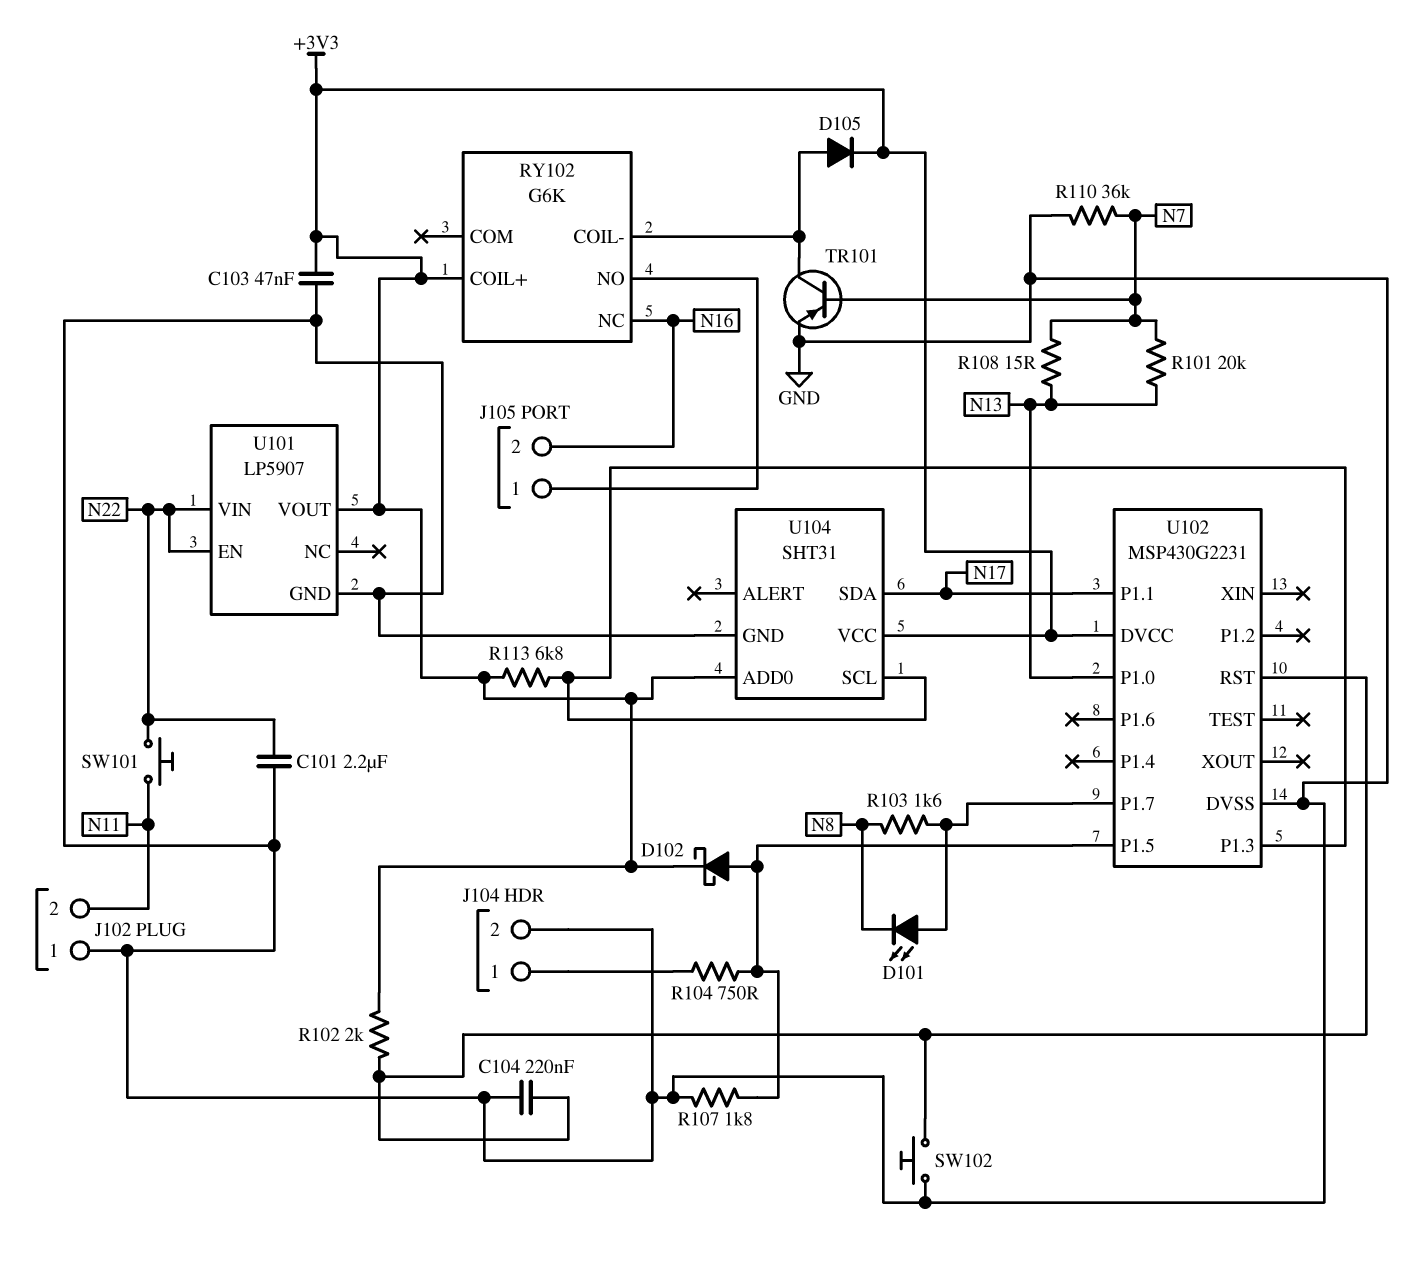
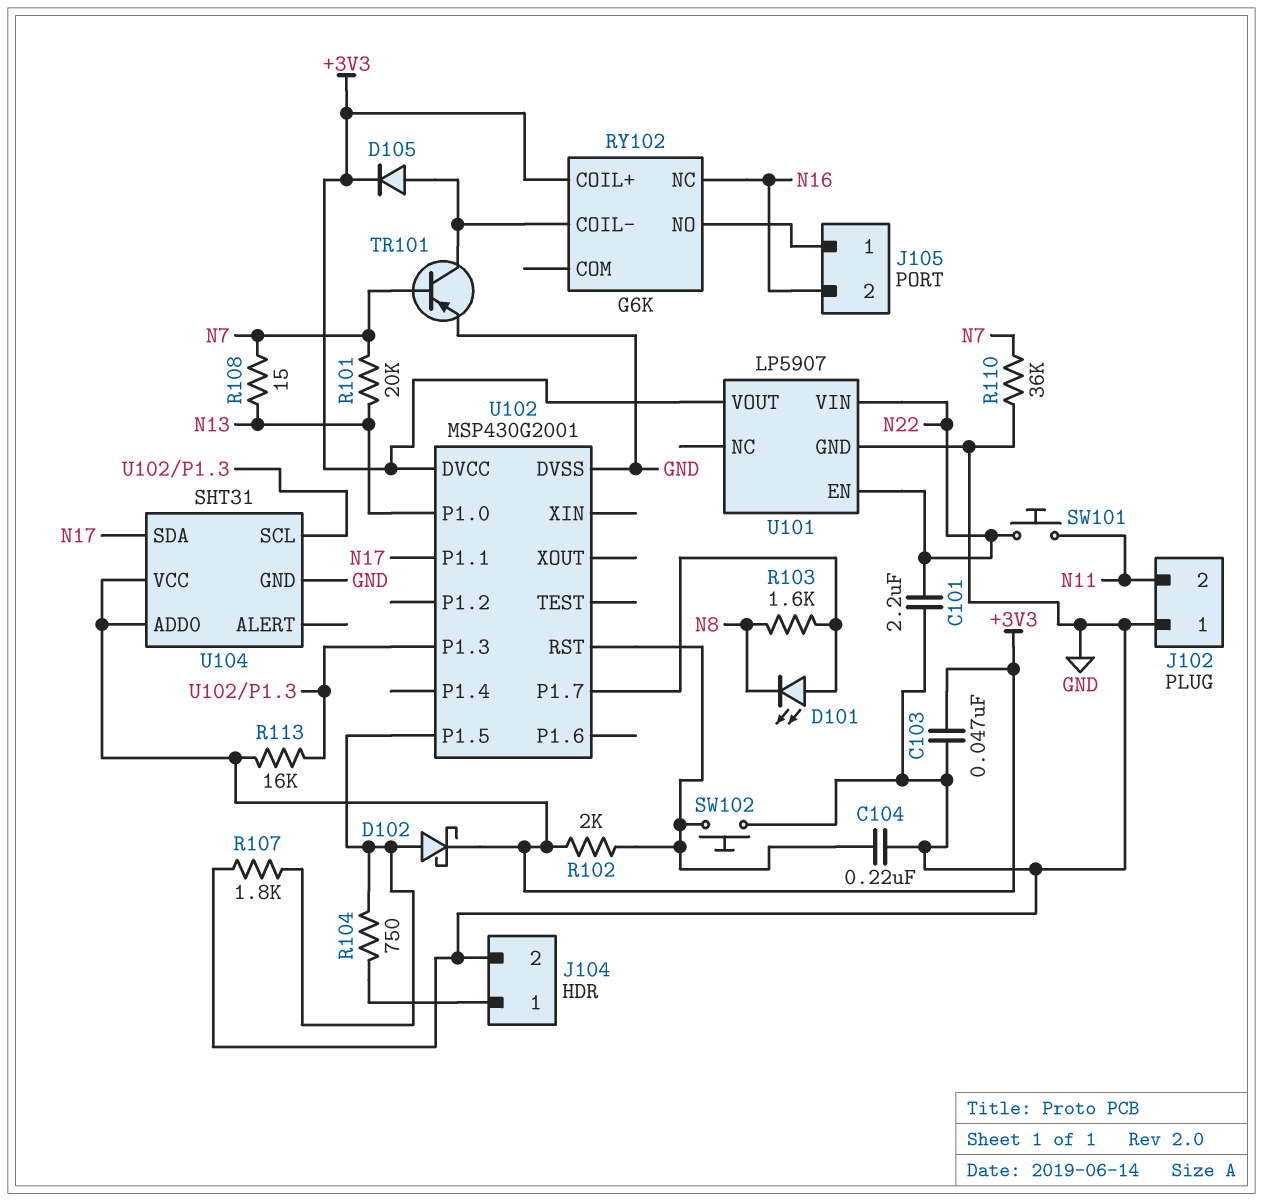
R113: 6.8k (+3V3, U102/P1.3) -> 16k (+3V3, U102/P1.3)
U102: MSP430G2231 -> MSP430G2001

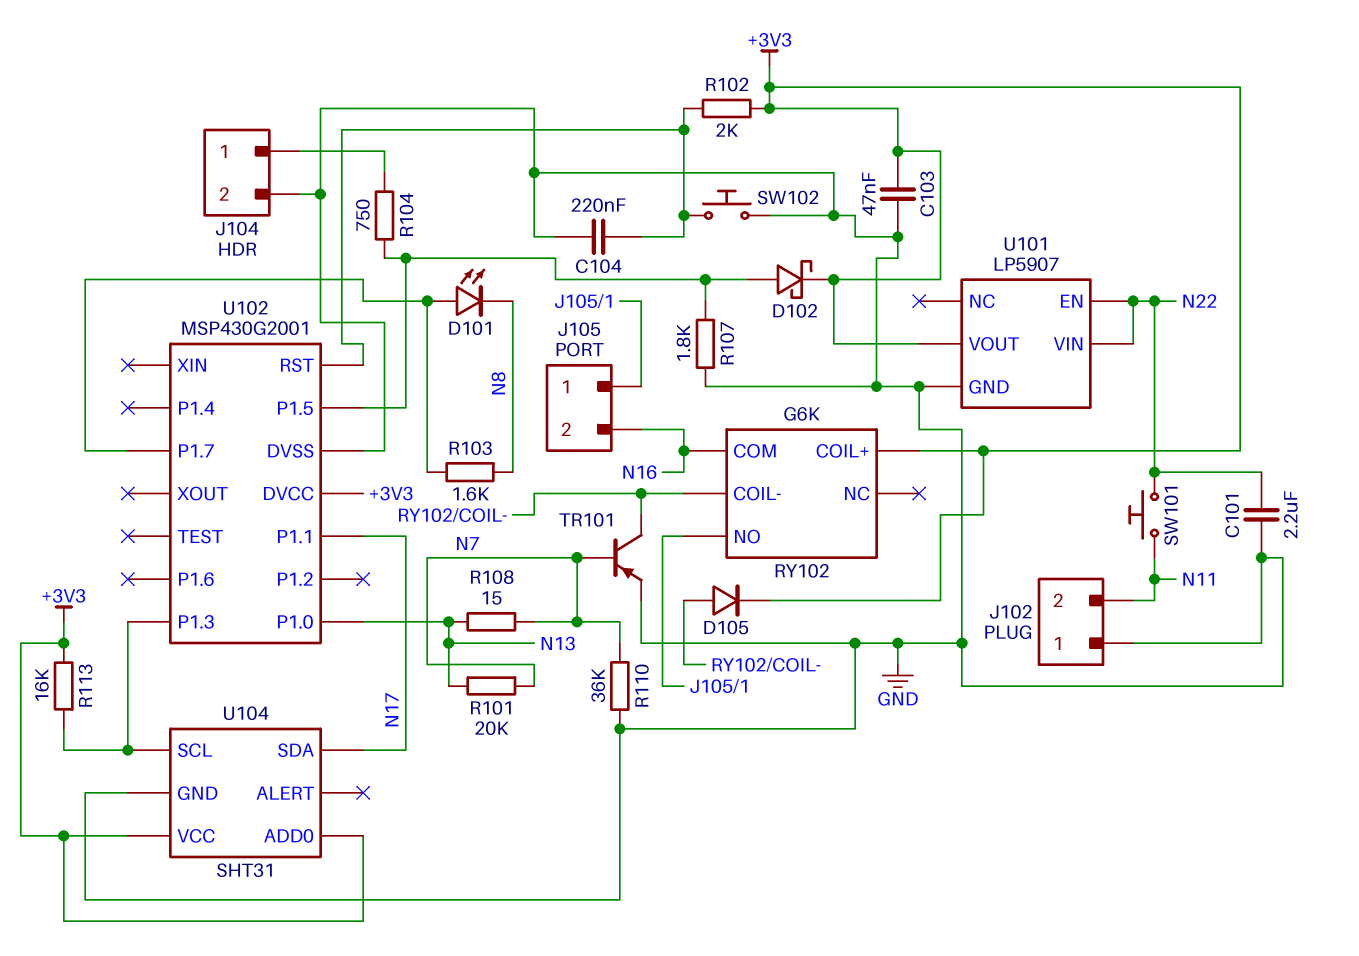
RY102 pin COM: none -> N16
RY102 pin NC: N16 -> none

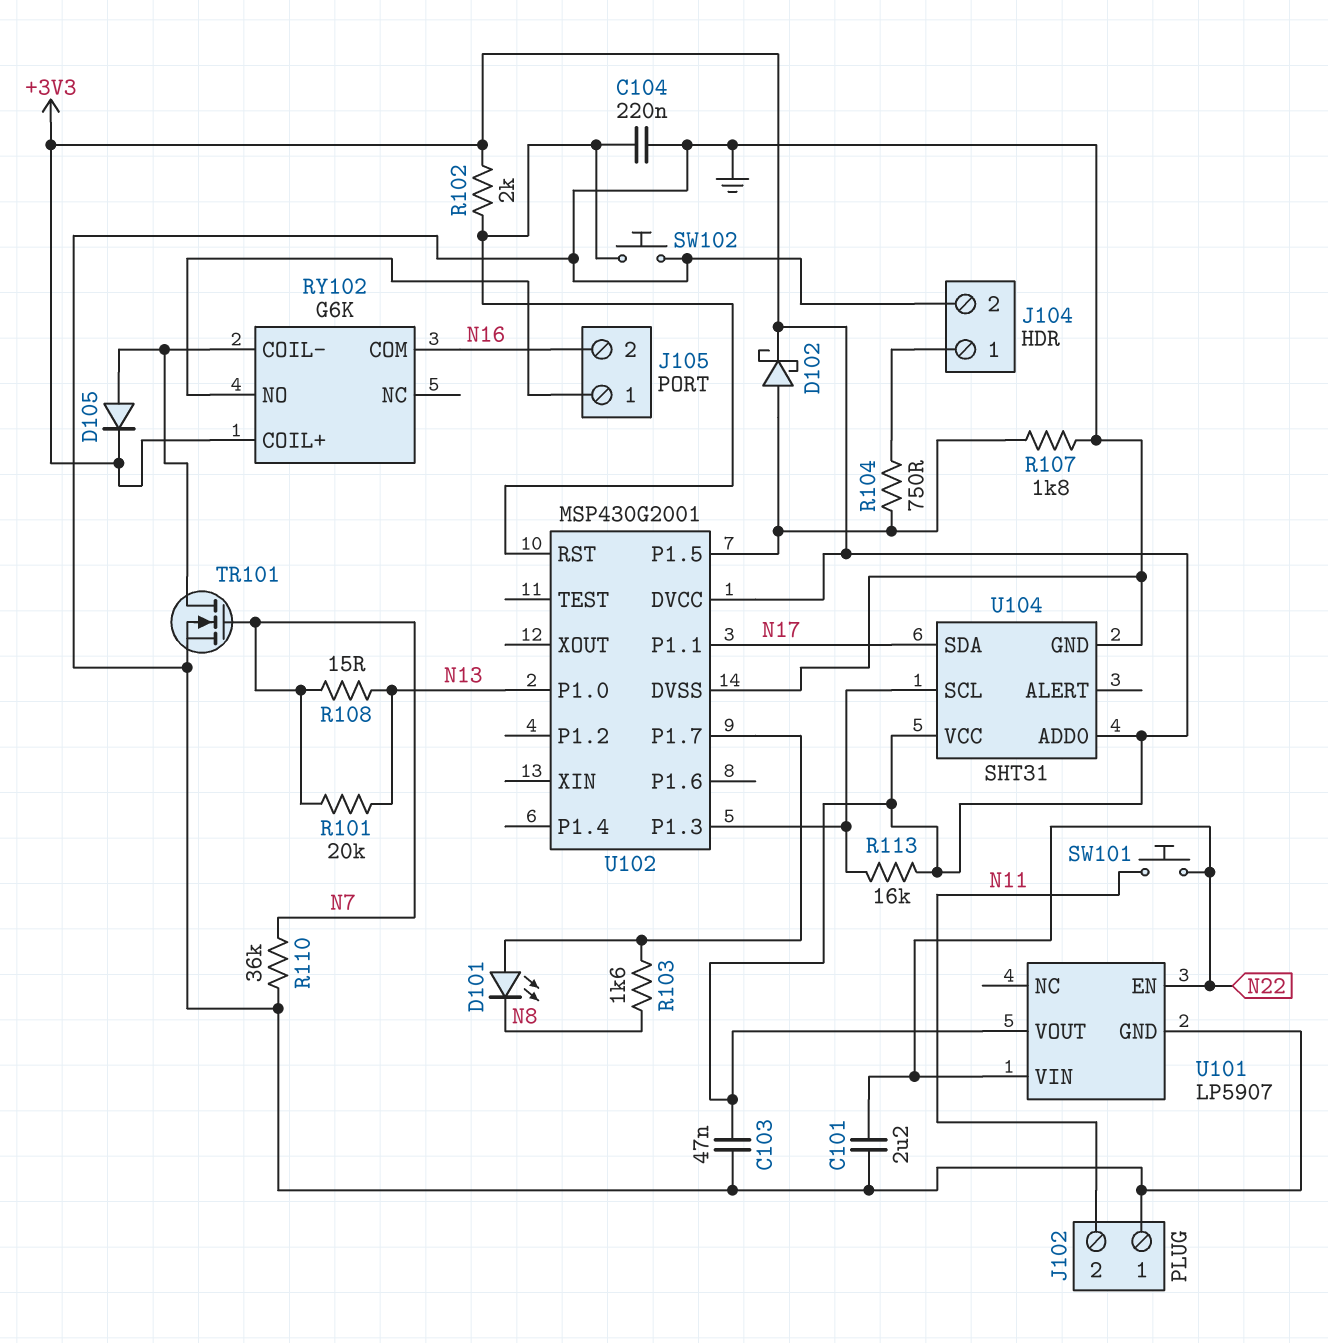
TR101: PNP (B N7, C RY102/COIL-, E GND) -> NMOS (G N7, D RY102/COIL-, S GND)

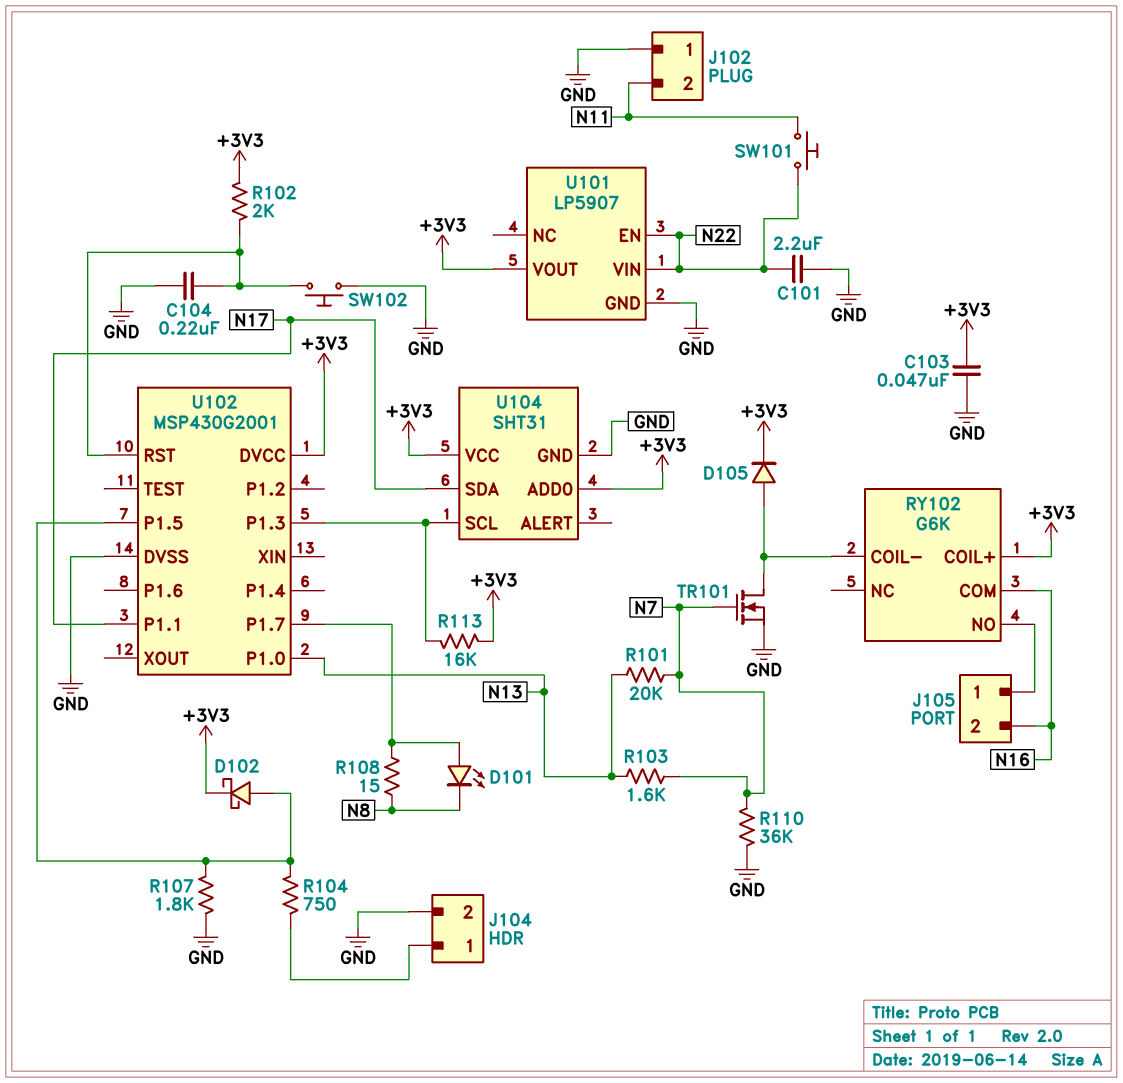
R103: 1.6k (N8, U102/P1.7) -> 1.6k (N7, N13)
R108: 15 (N7, N13) -> 15 (N8, U102/P1.7)

